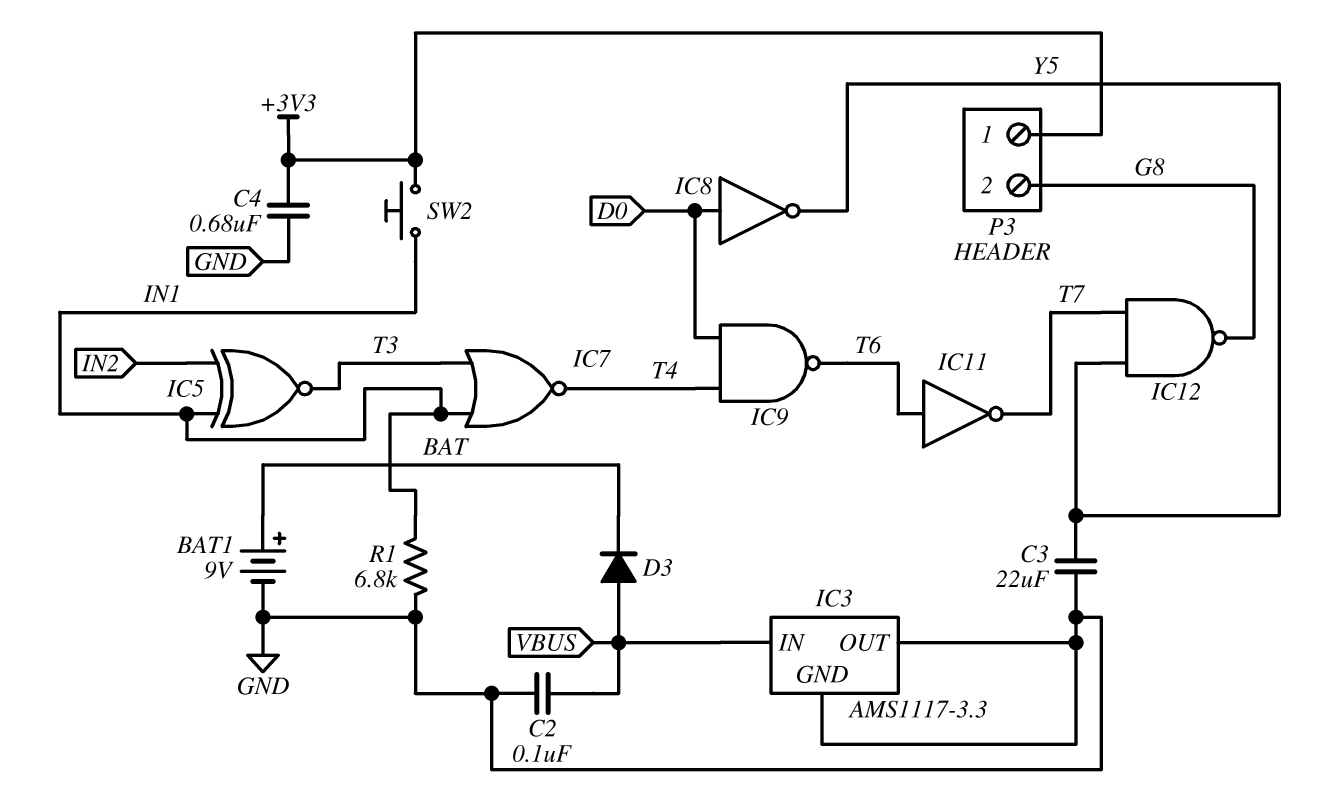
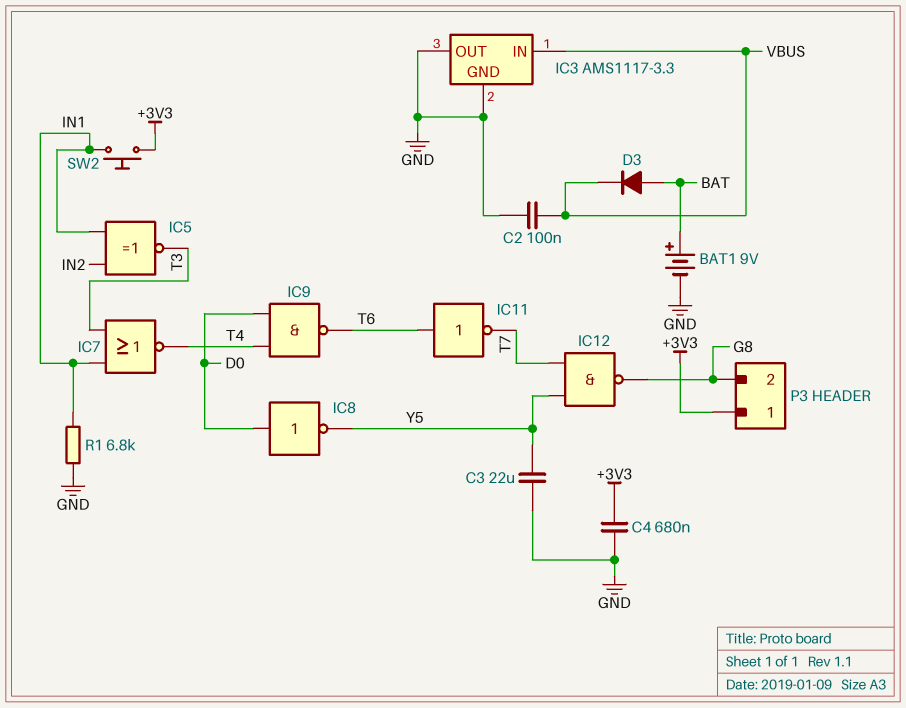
D3: diode (A VBUS, K BAT) -> diode (A BAT, K VBUS)

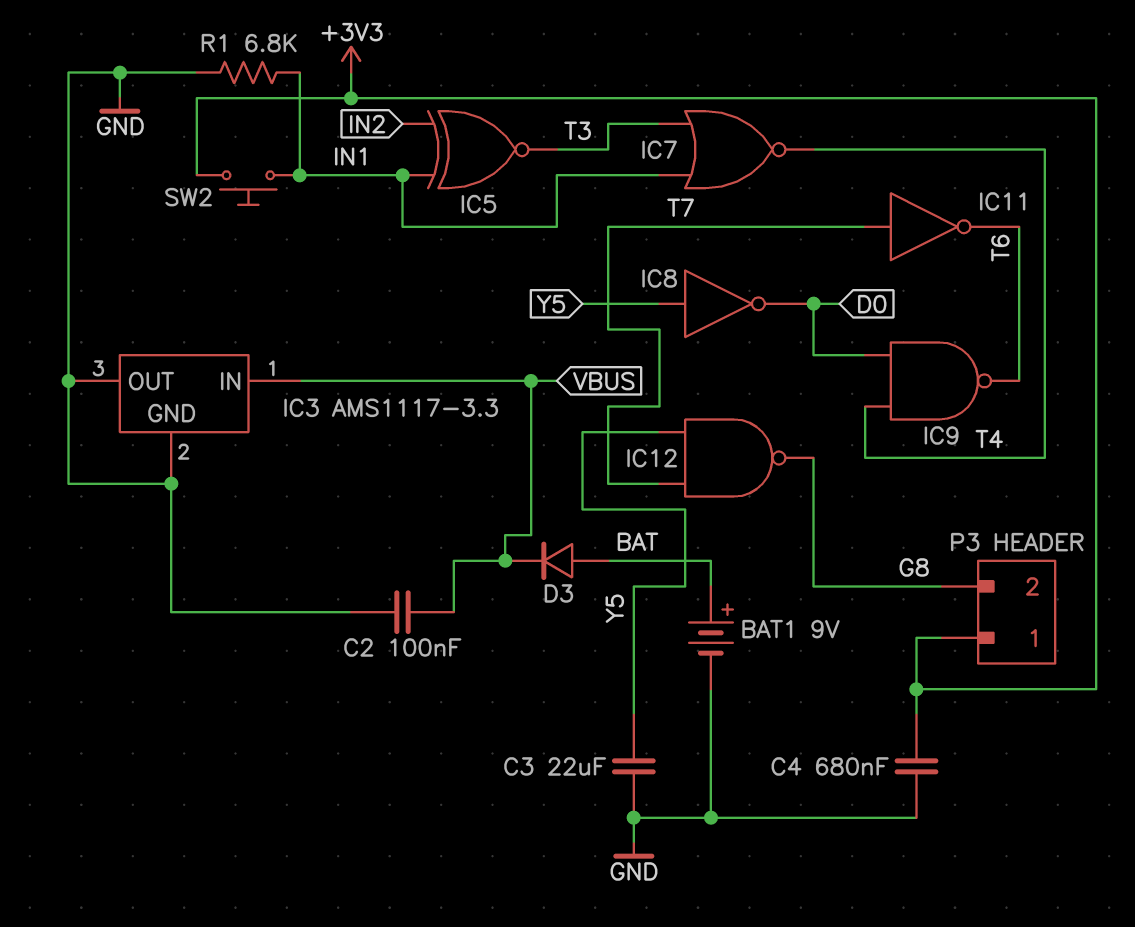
IC8: NOT (in D0, out Y5) -> NOT (in Y5, out D0)
IC11: NOT (in T6, out T7) -> NOT (in T7, out T6)

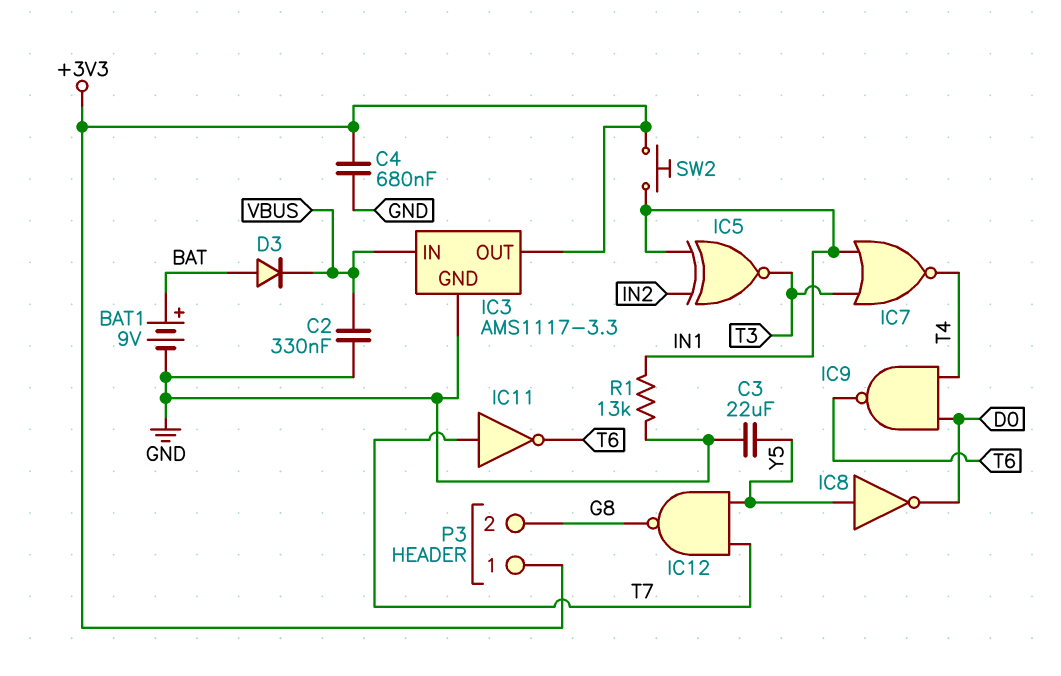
C2: 100nF (GND, VBUS) -> 330nF (GND, VBUS)
IC3 pin OUT: GND -> +3V3
R1: 6.8k (GND, IN1) -> 13k (GND, IN1)

